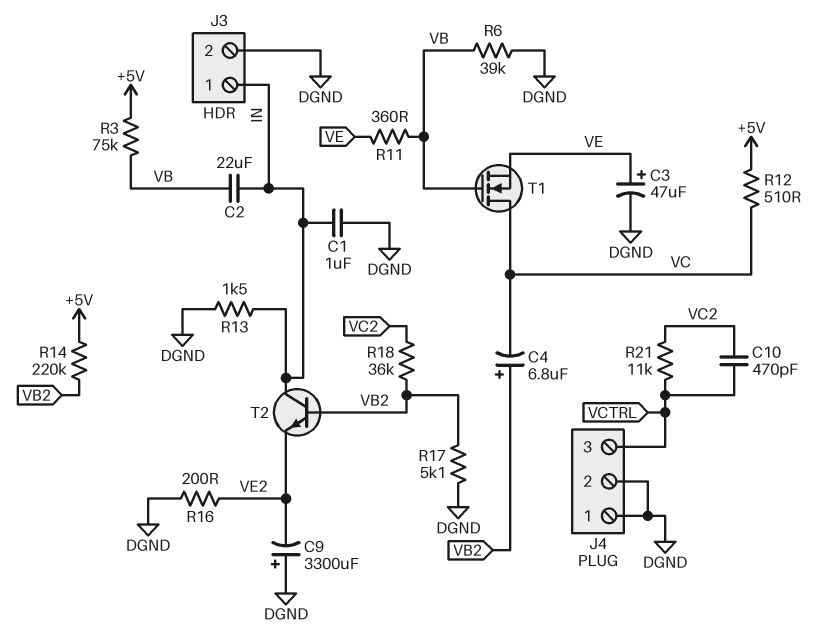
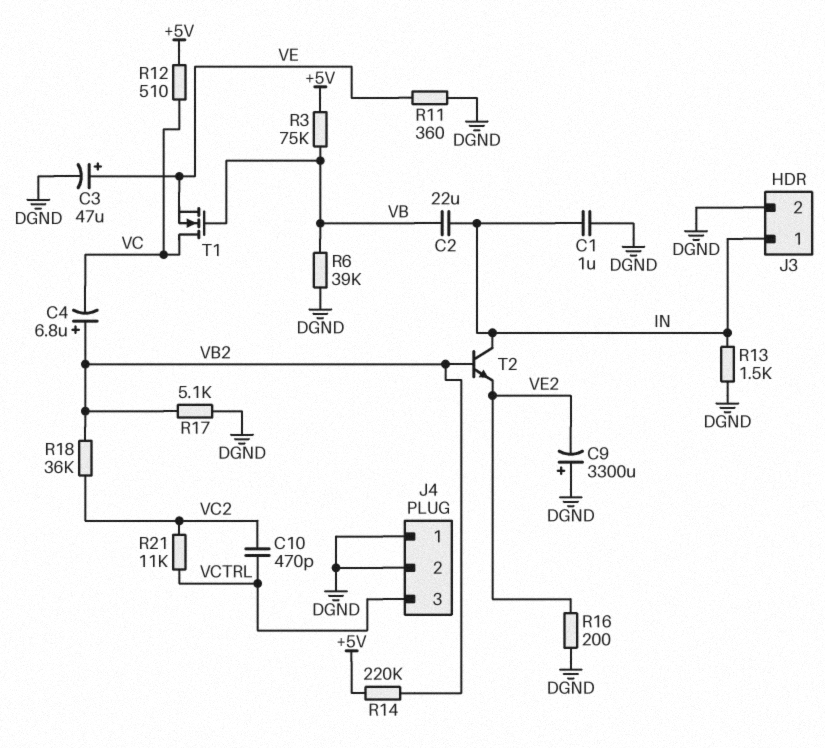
R11: 360 (VB, VE) -> 360 (DGND, VE)

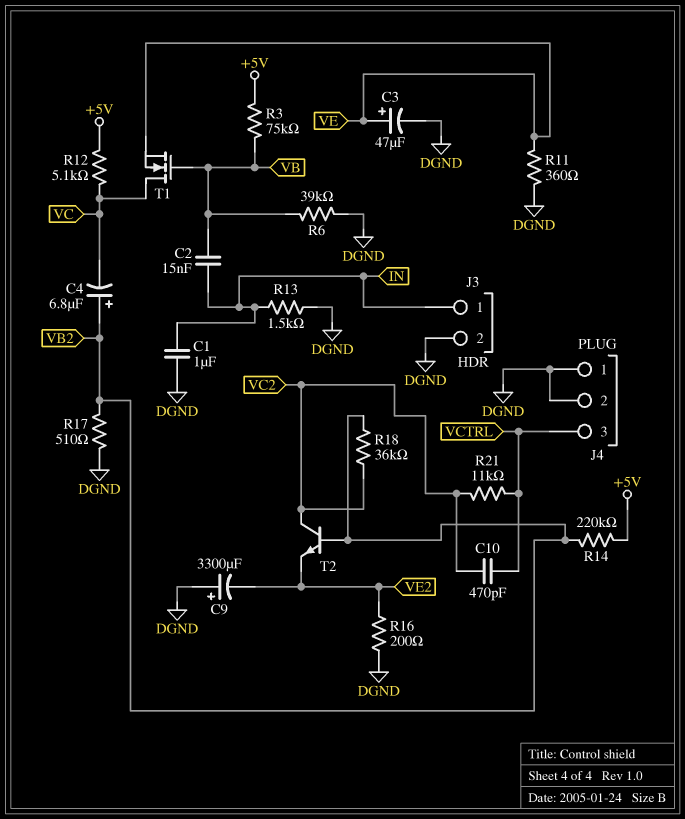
C2: 22uF (IN, VB) -> 15nF (IN, VB)
R12: 510 (+5V, VC) -> 5.1k (+5V, VC)
R17: 5.1k (DGND, VB2) -> 510 (DGND, VB2)
T2: NPN (B VB2, C IN, E VE2) -> NPN (B VB2, C VC2, E VE2)

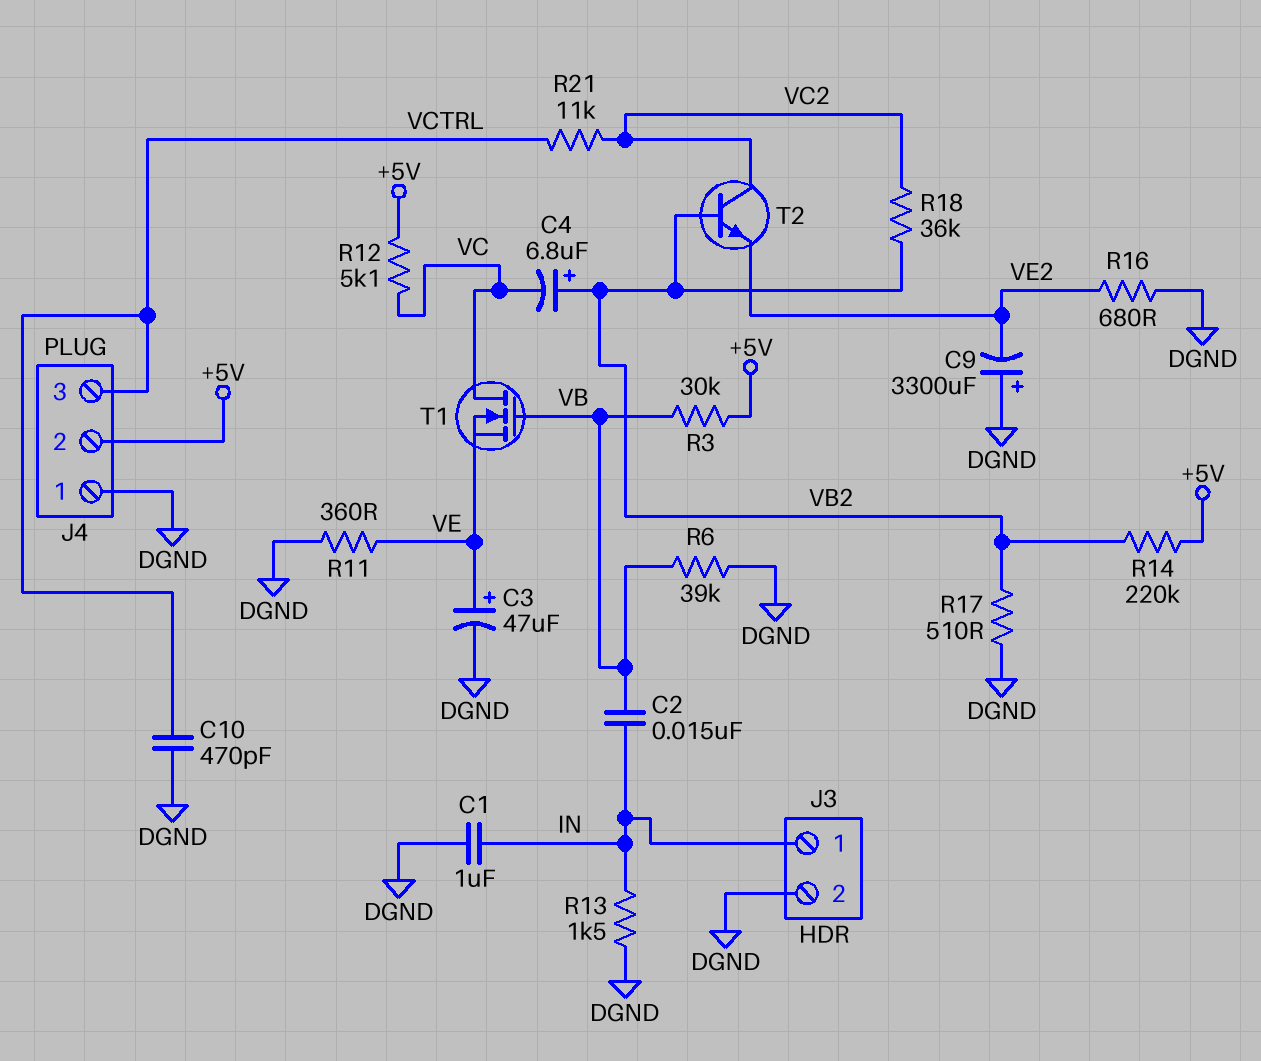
C10: 470pF (VC2, VCTRL) -> 470pF (DGND, VCTRL)
J4 pin 2: DGND -> +5V
R3: 75k (+5V, VB) -> 30k (+5V, VB)
R16: 200 (DGND, VE2) -> 680 (DGND, VE2)

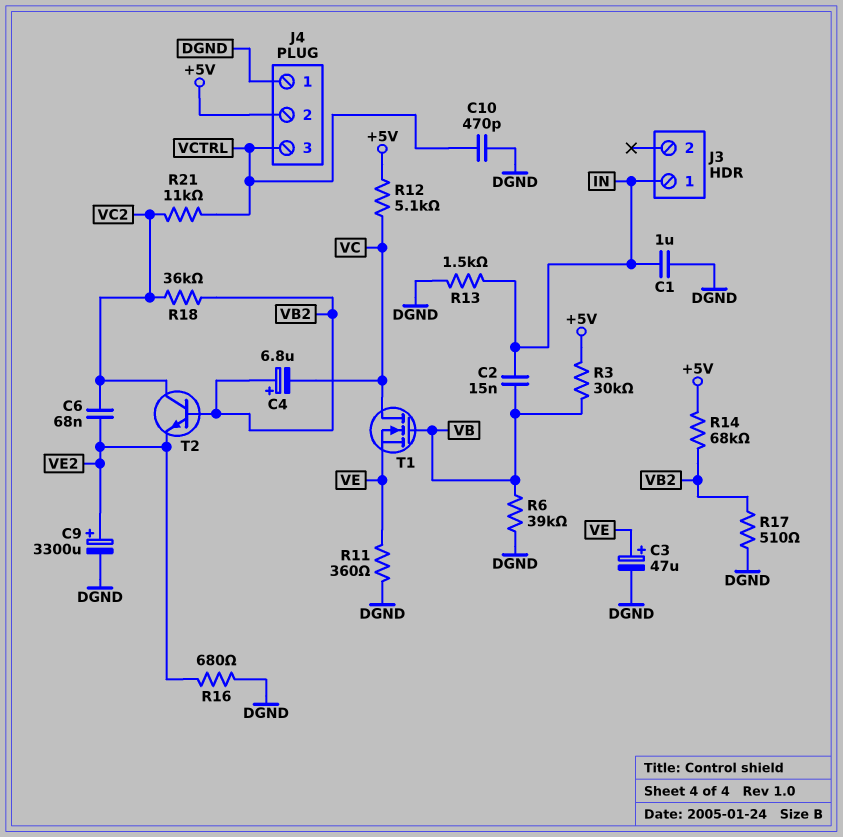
C6: none -> 68nF (VC2, VE2)
C9: 3300uF (plus DGND, minus VE2) -> 3300uF (plus VE2, minus DGND)
J3 pin 2: DGND -> none
R14: 220k (+5V, VB2) -> 68k (+5V, VB2)

